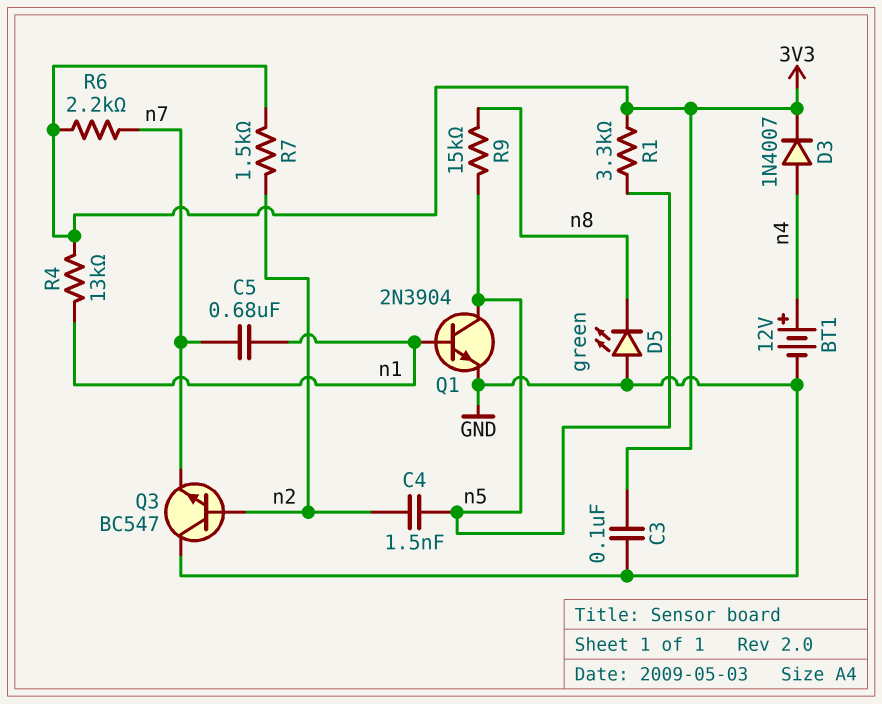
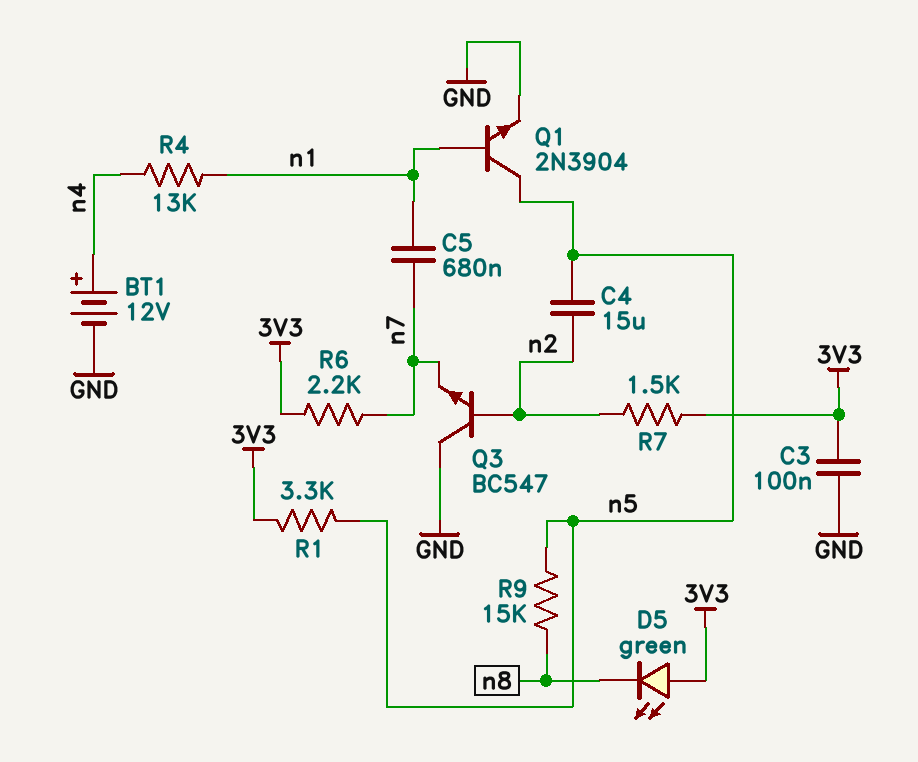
C4: 1.5nF (n2, n5) -> 15uF (n2, n5)
D3: diode 1N4007 (A n4, K 3V3) -> none
D5: LED green (A GND, K n8) -> LED green (A 3V3, K n8)
R4: 13k (3V3, n1) -> 13k (n1, n4)

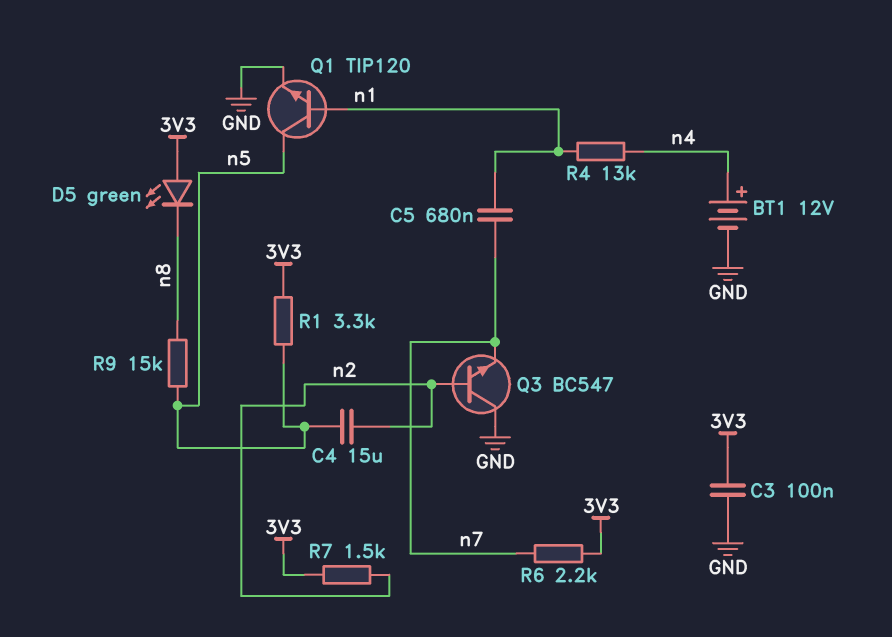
Q1: NPN 2N3904 (B n1, C n5, E GND) -> NPN TIP120 (B n1, C n5, E GND)

